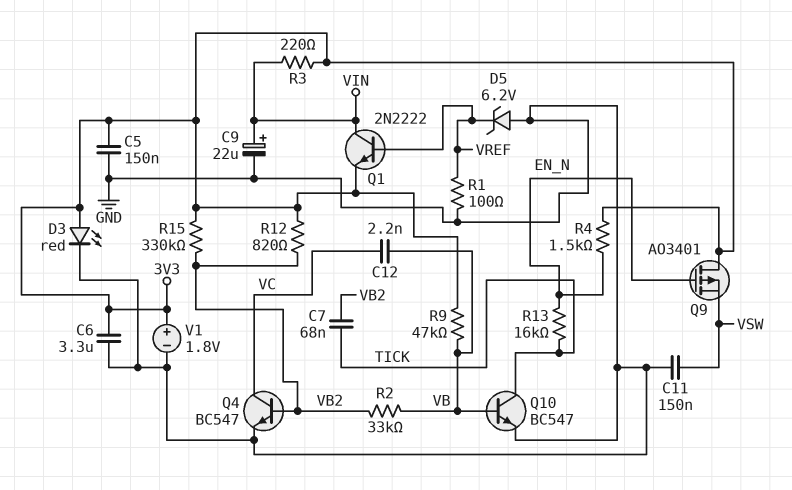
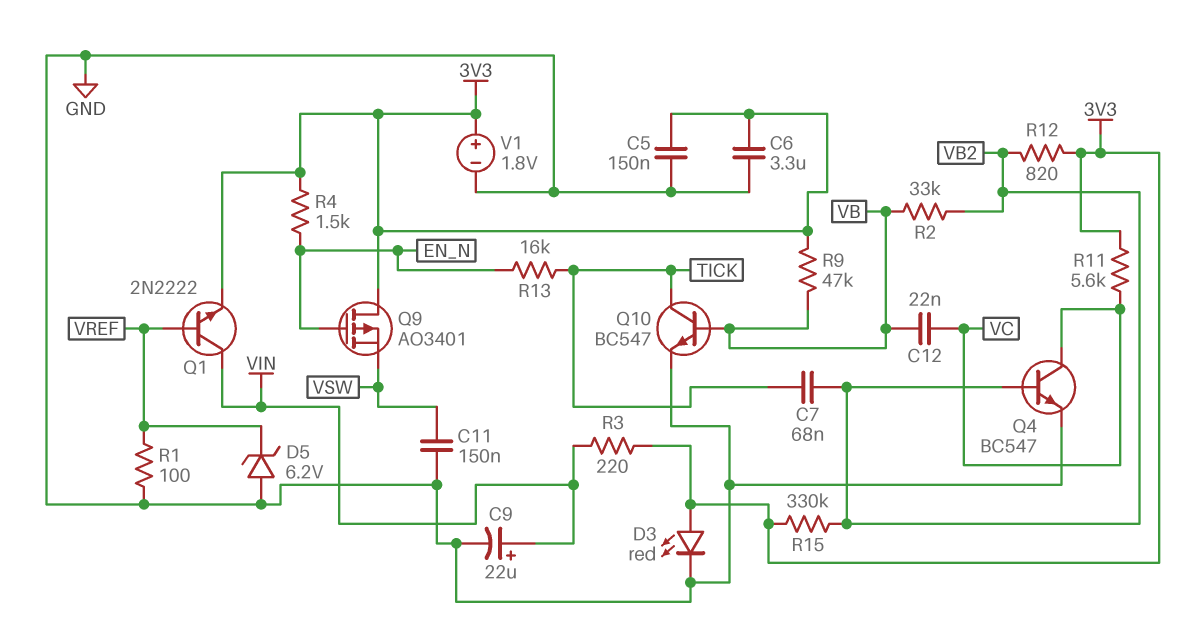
C12: 2.2nF (VB, VC) -> 22nF (VB, VC)
R11: none -> 5.6k (3V3, VC)

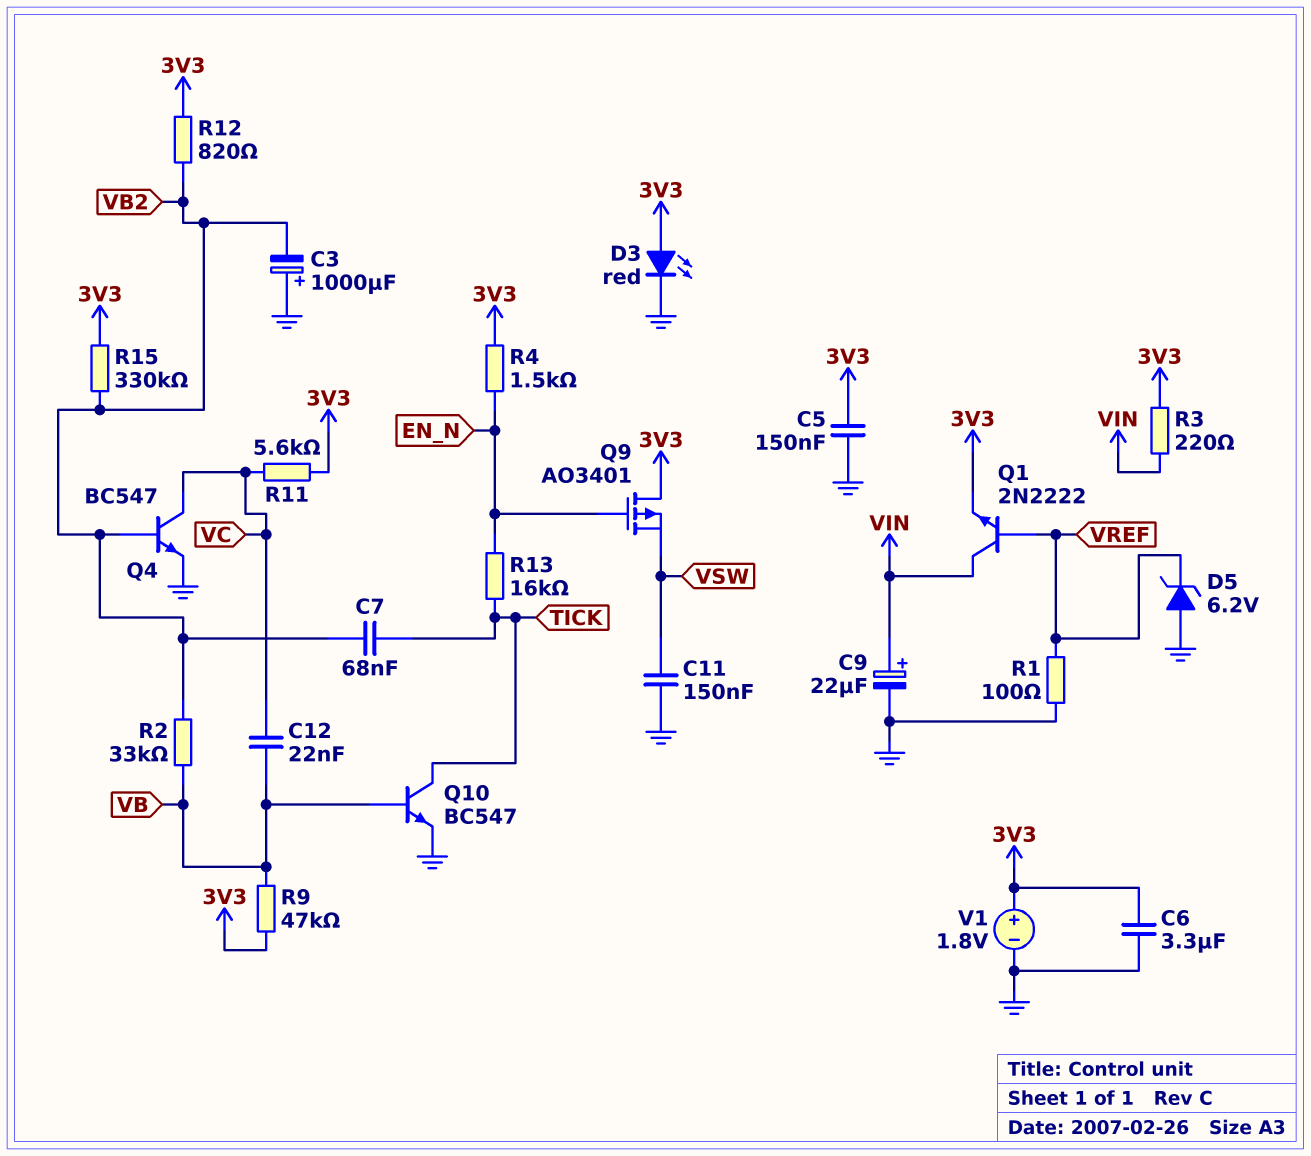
C3: none -> 1000uF (plus GND, minus VB2)

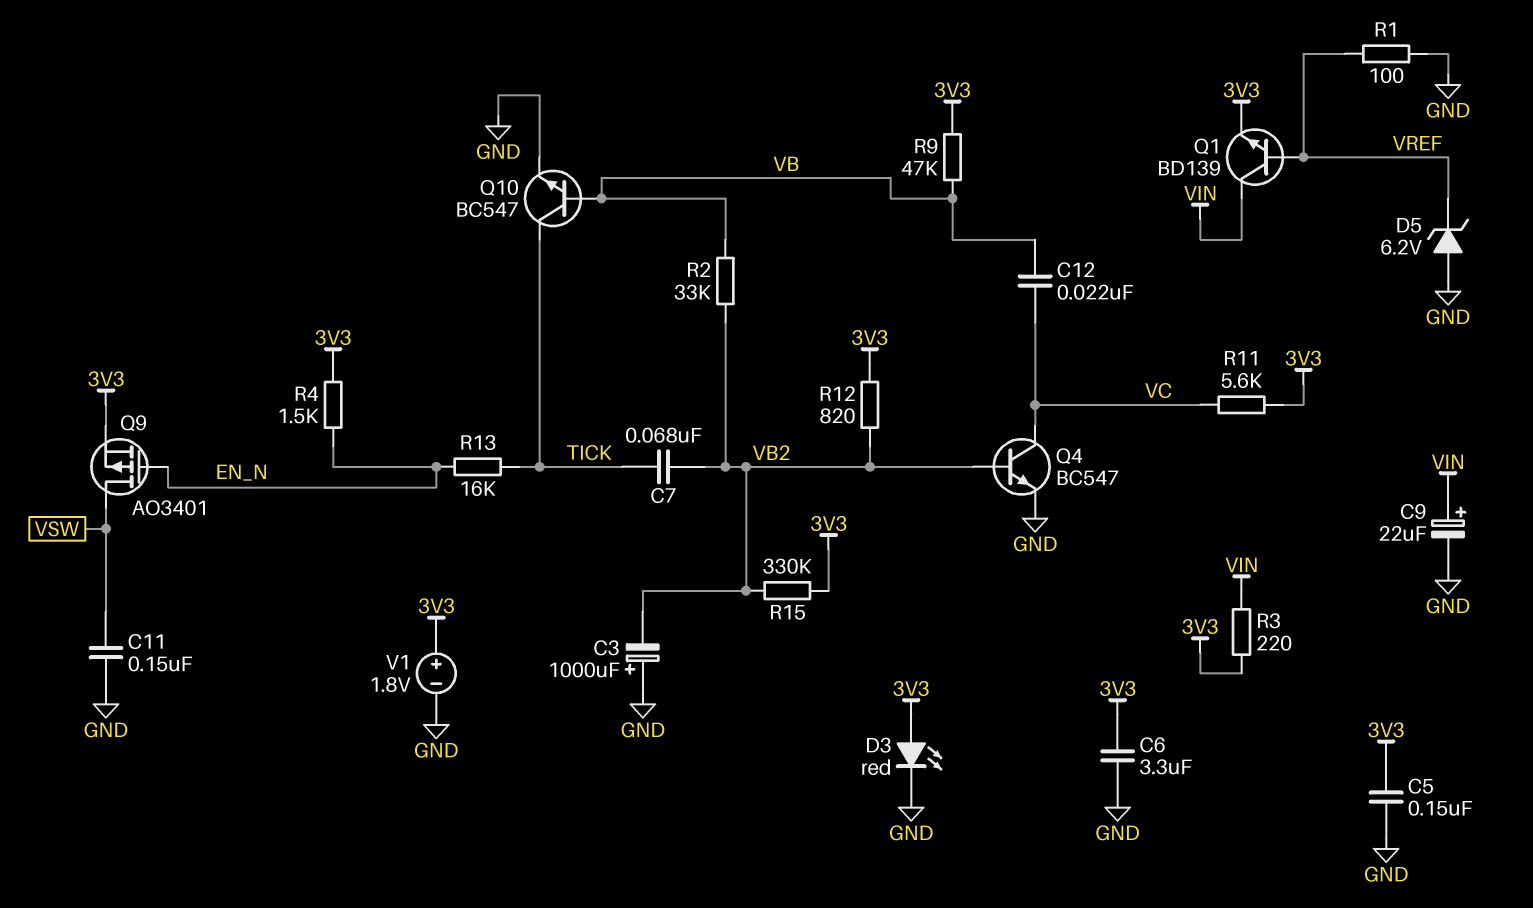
Q1: NPN 2N2222 (B VREF, C VIN, E 3V3) -> NPN BD139 (B VREF, C VIN, E 3V3)
Q9: PMOS AO3401 (G EN_N, D 3V3, S VSW) -> PMOS AO3401 (G EN_N, D VSW, S 3V3)

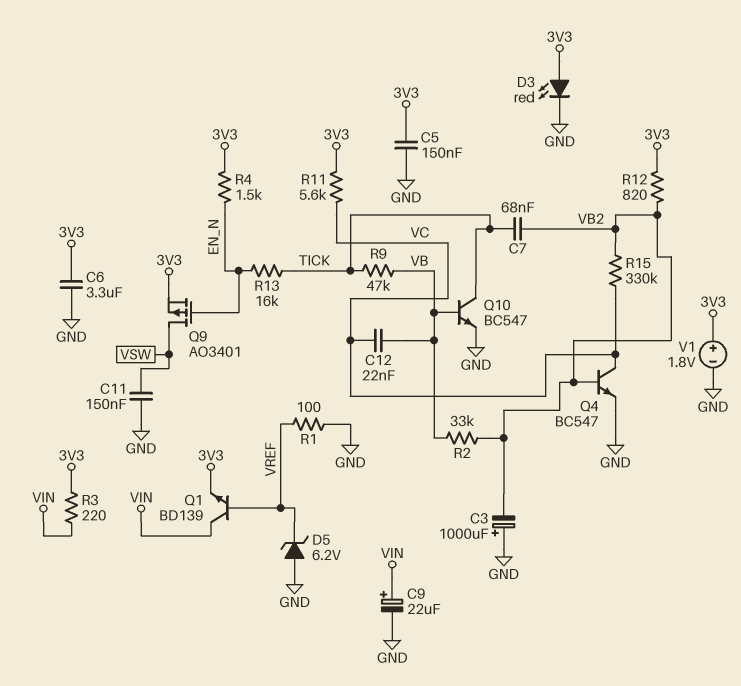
R9: 47k (3V3, VB) -> 47k (TICK, VB)
R15: 330k (3V3, VB2) -> 330k (VB2, VC)

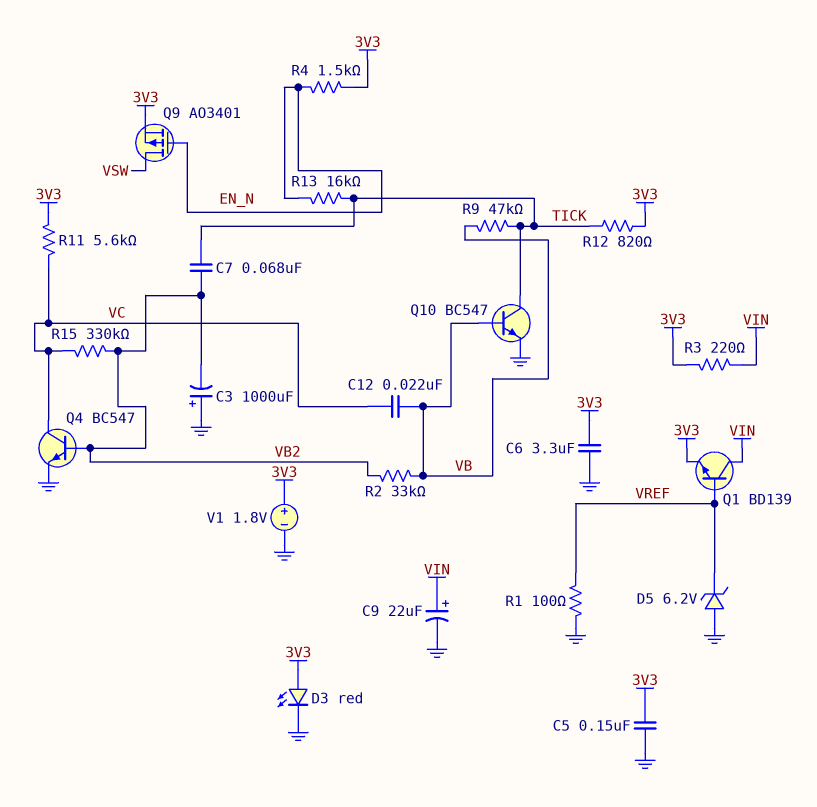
C11: 150nF (GND, VSW) -> none
R12: 820 (3V3, VB2) -> 820 (3V3, TICK)

